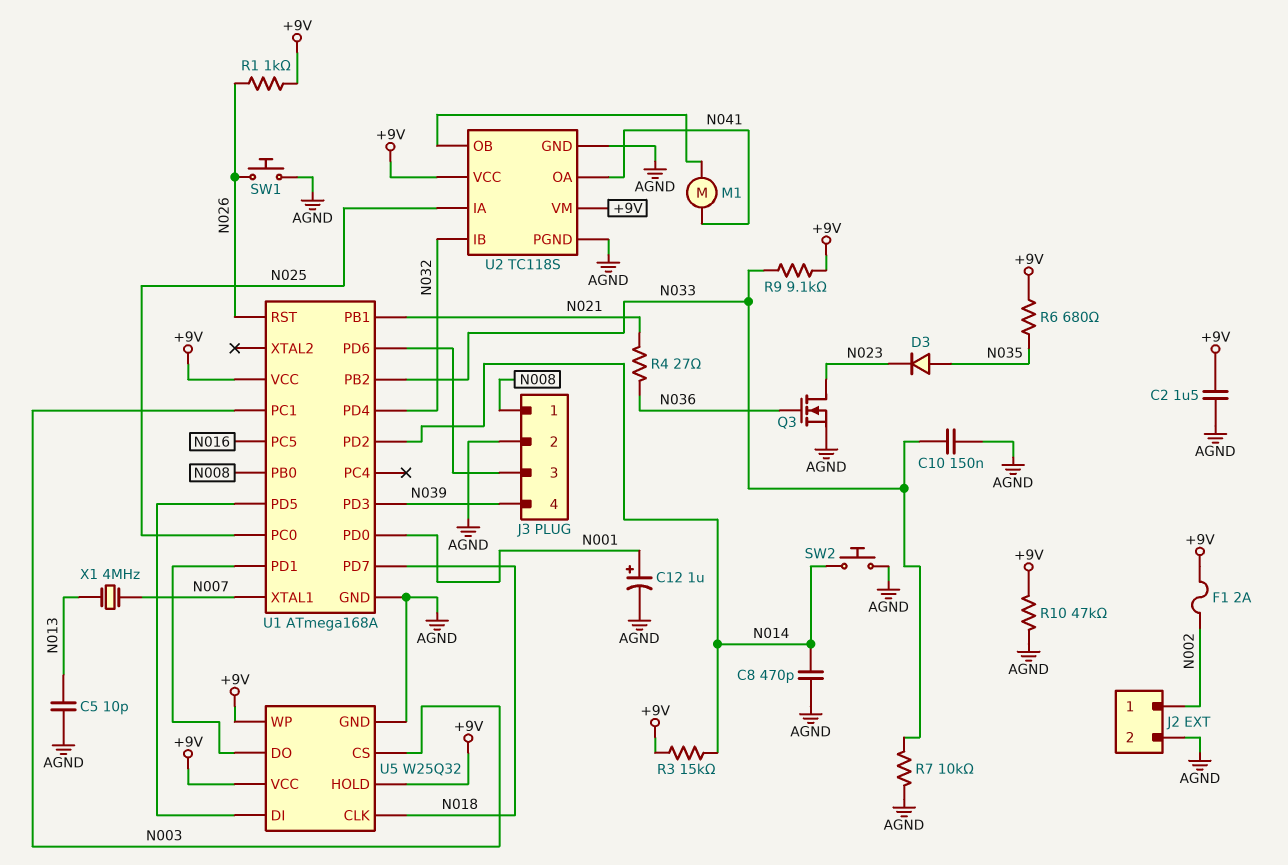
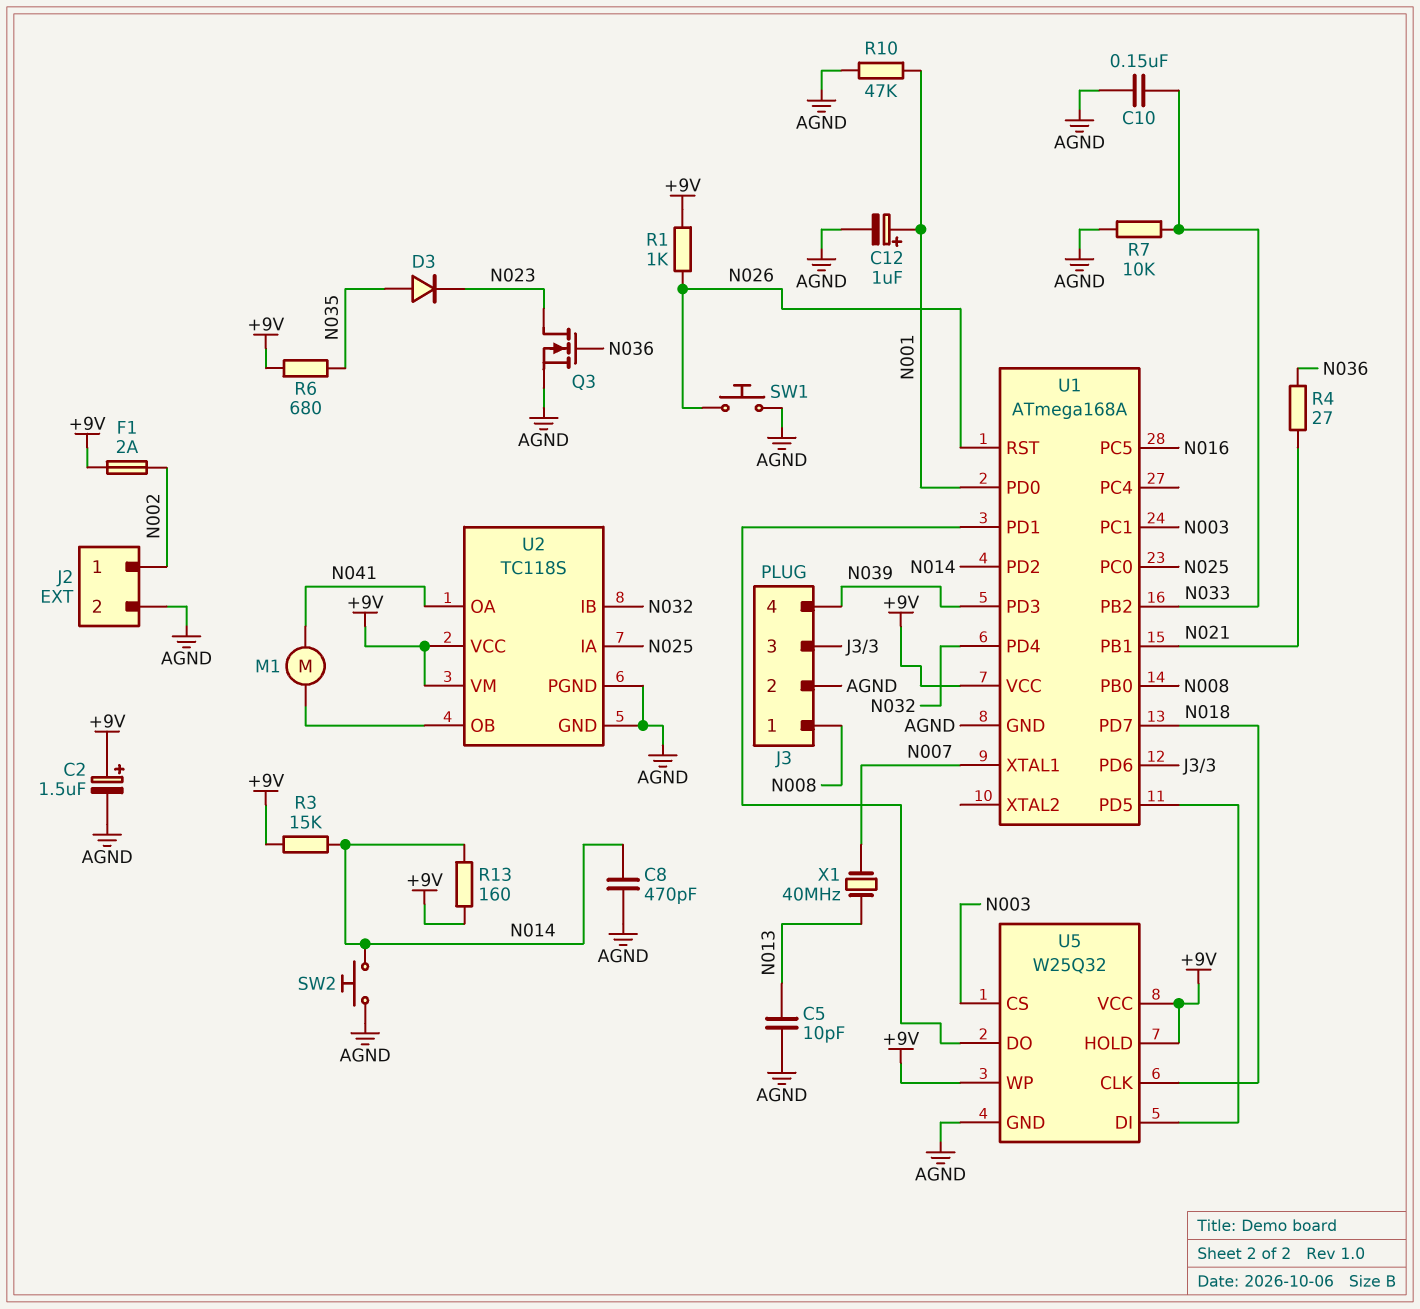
C2: 1.5uF (+9V, AGND) -> 1.5uF (plus +9V, minus AGND)
R9: 9.1k (+9V, N033) -> none
R10: 47k (+9V, AGND) -> 47k (AGND, N001)
R13: none -> 160 (+9V, N014)
X1: 4MHz (N007, N013) -> 40MHz (N007, N013)

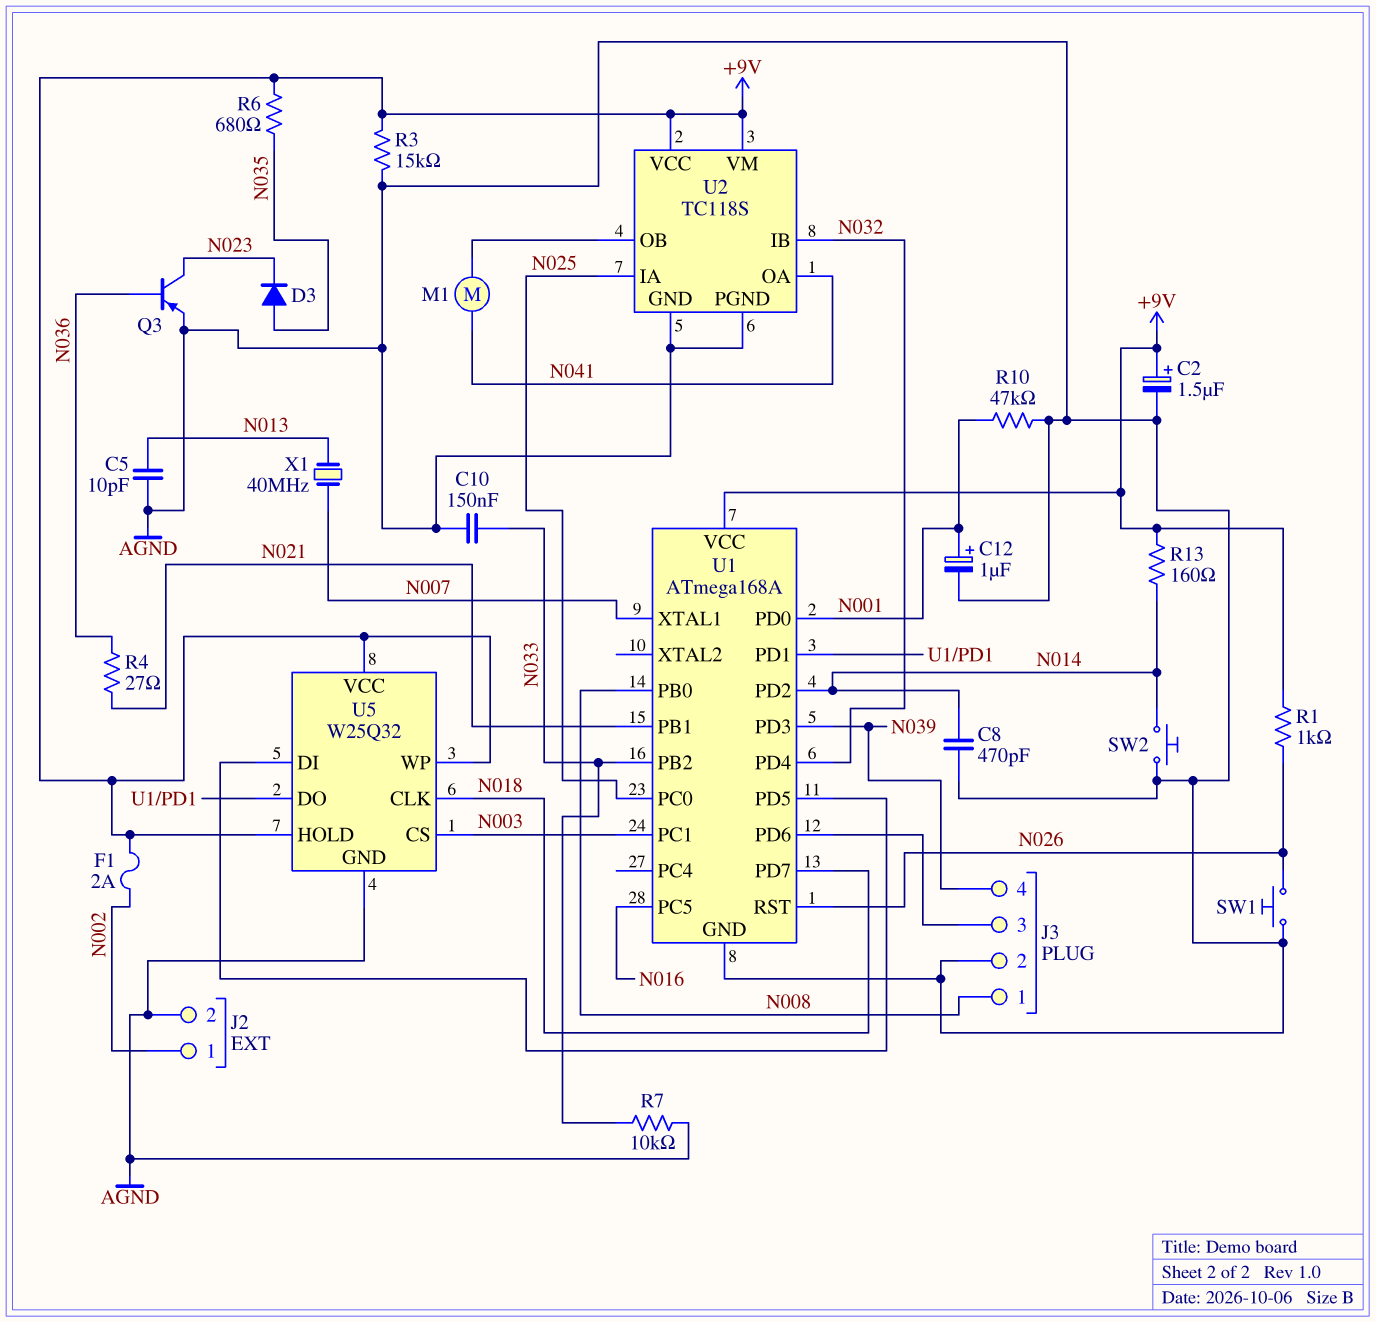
Q3: NMOS (G N036, D N023, S AGND) -> PNP (B N036, C N023, E AGND)
R3: 15k (+9V, N014) -> 15k (+9V, AGND)

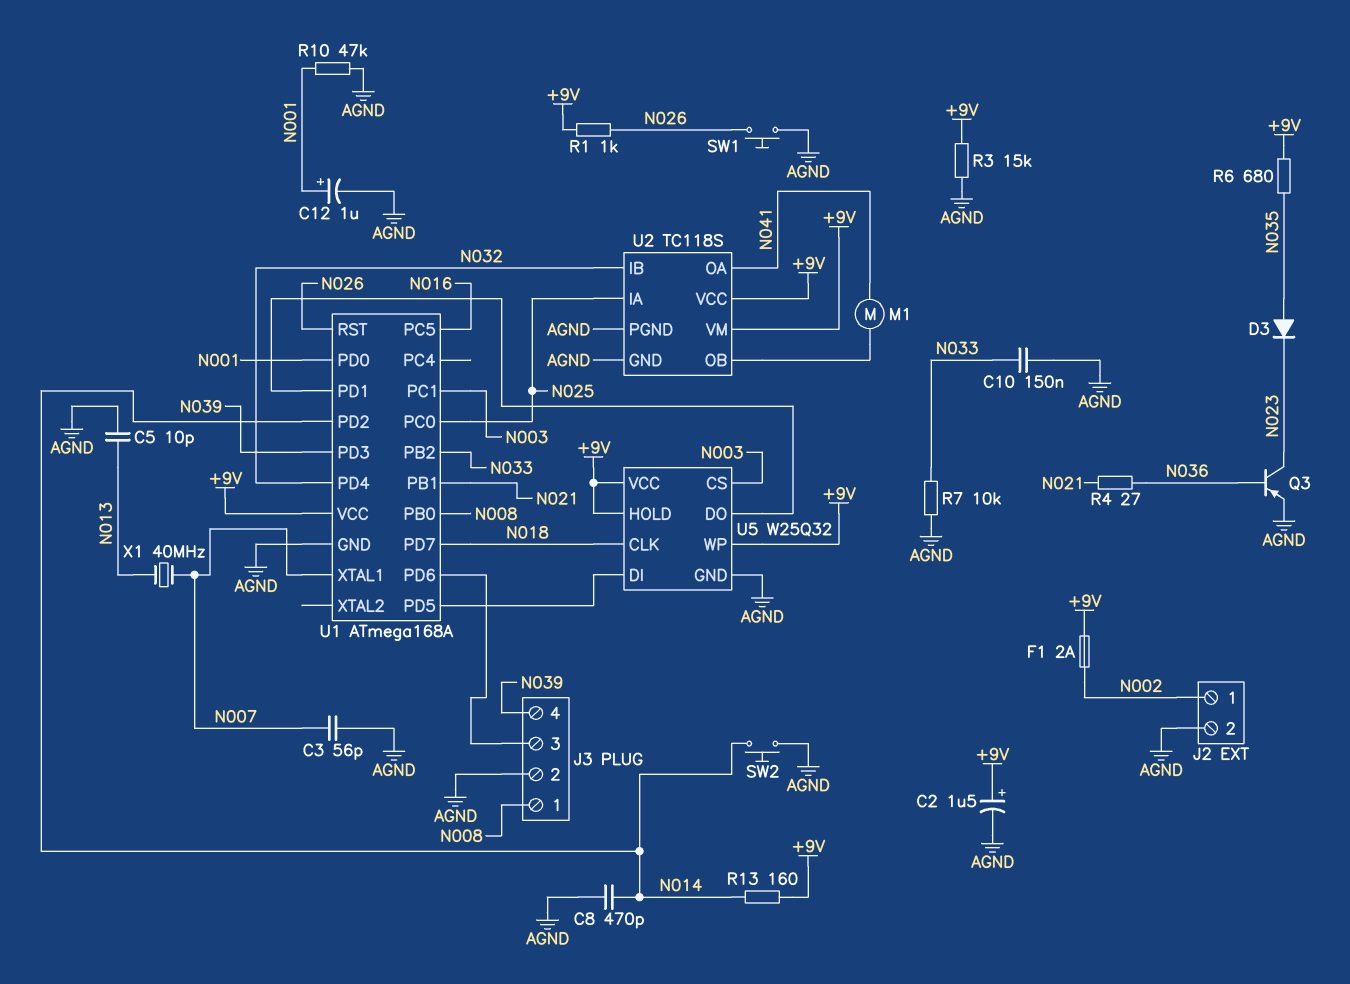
C3: none -> 56pF (AGND, N007)

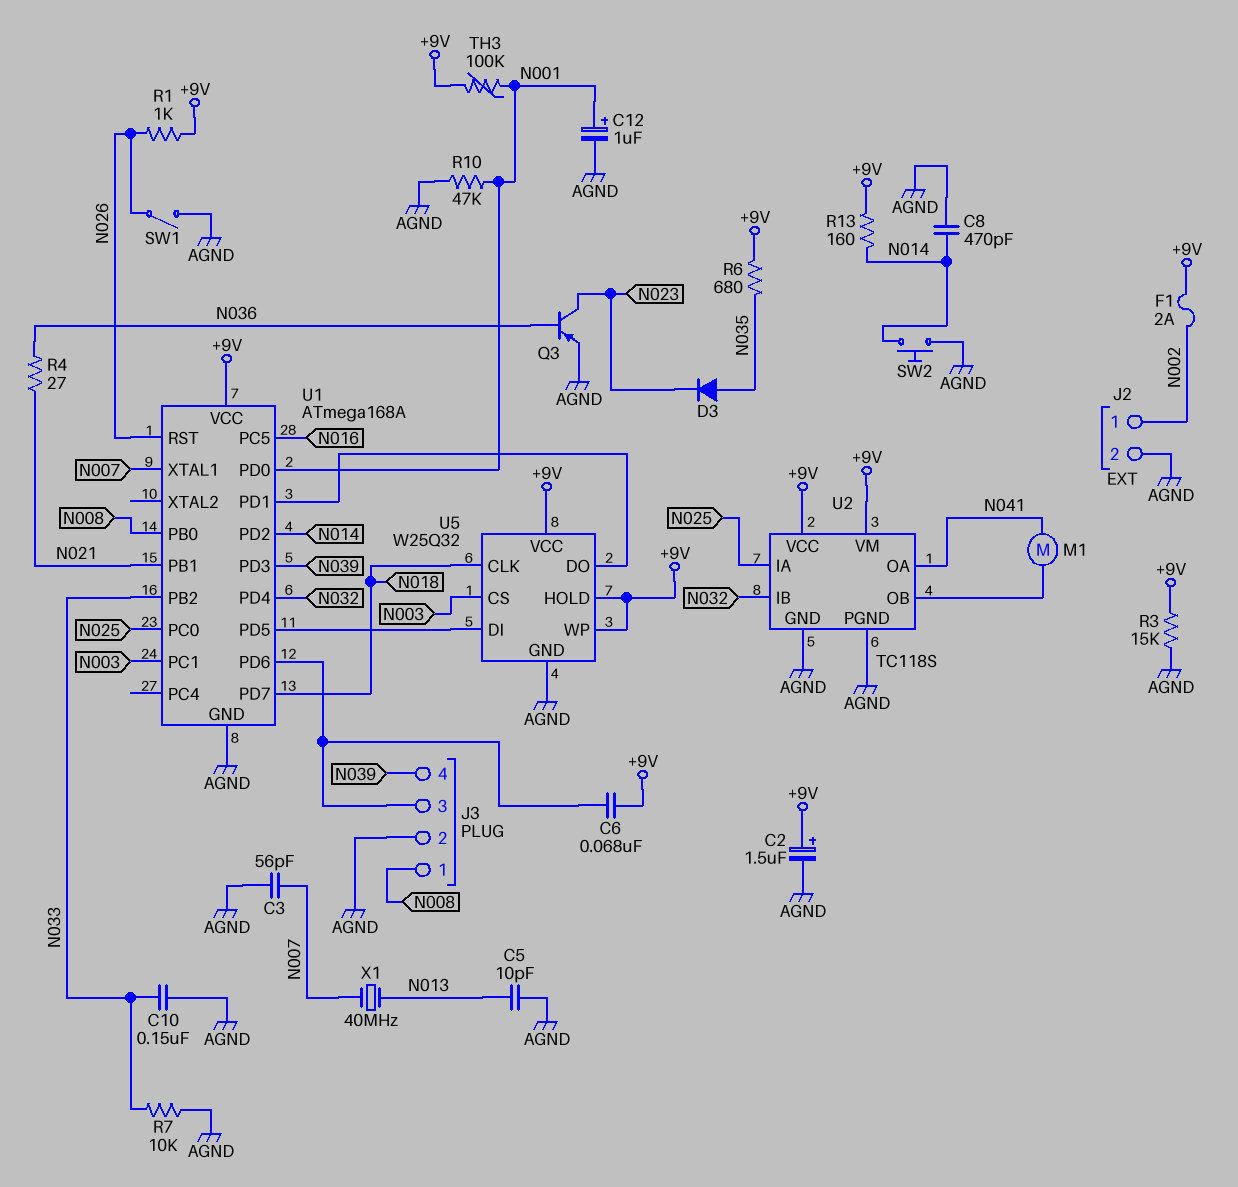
C6: none -> 68nF (+9V, J3/3)
SW1: button (AGND, N026) -> switch (AGND, N026)
TH3: none -> 100k (+9V, N001)

